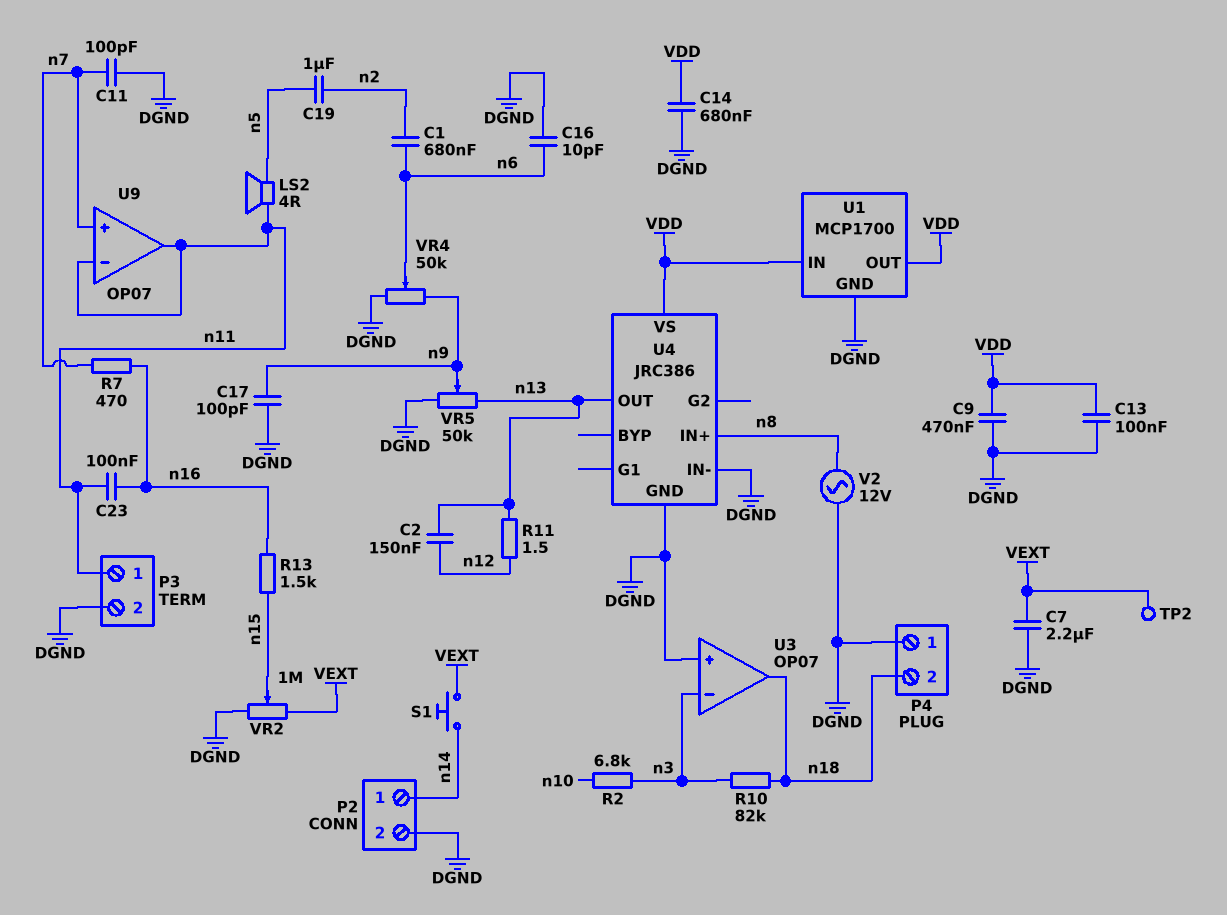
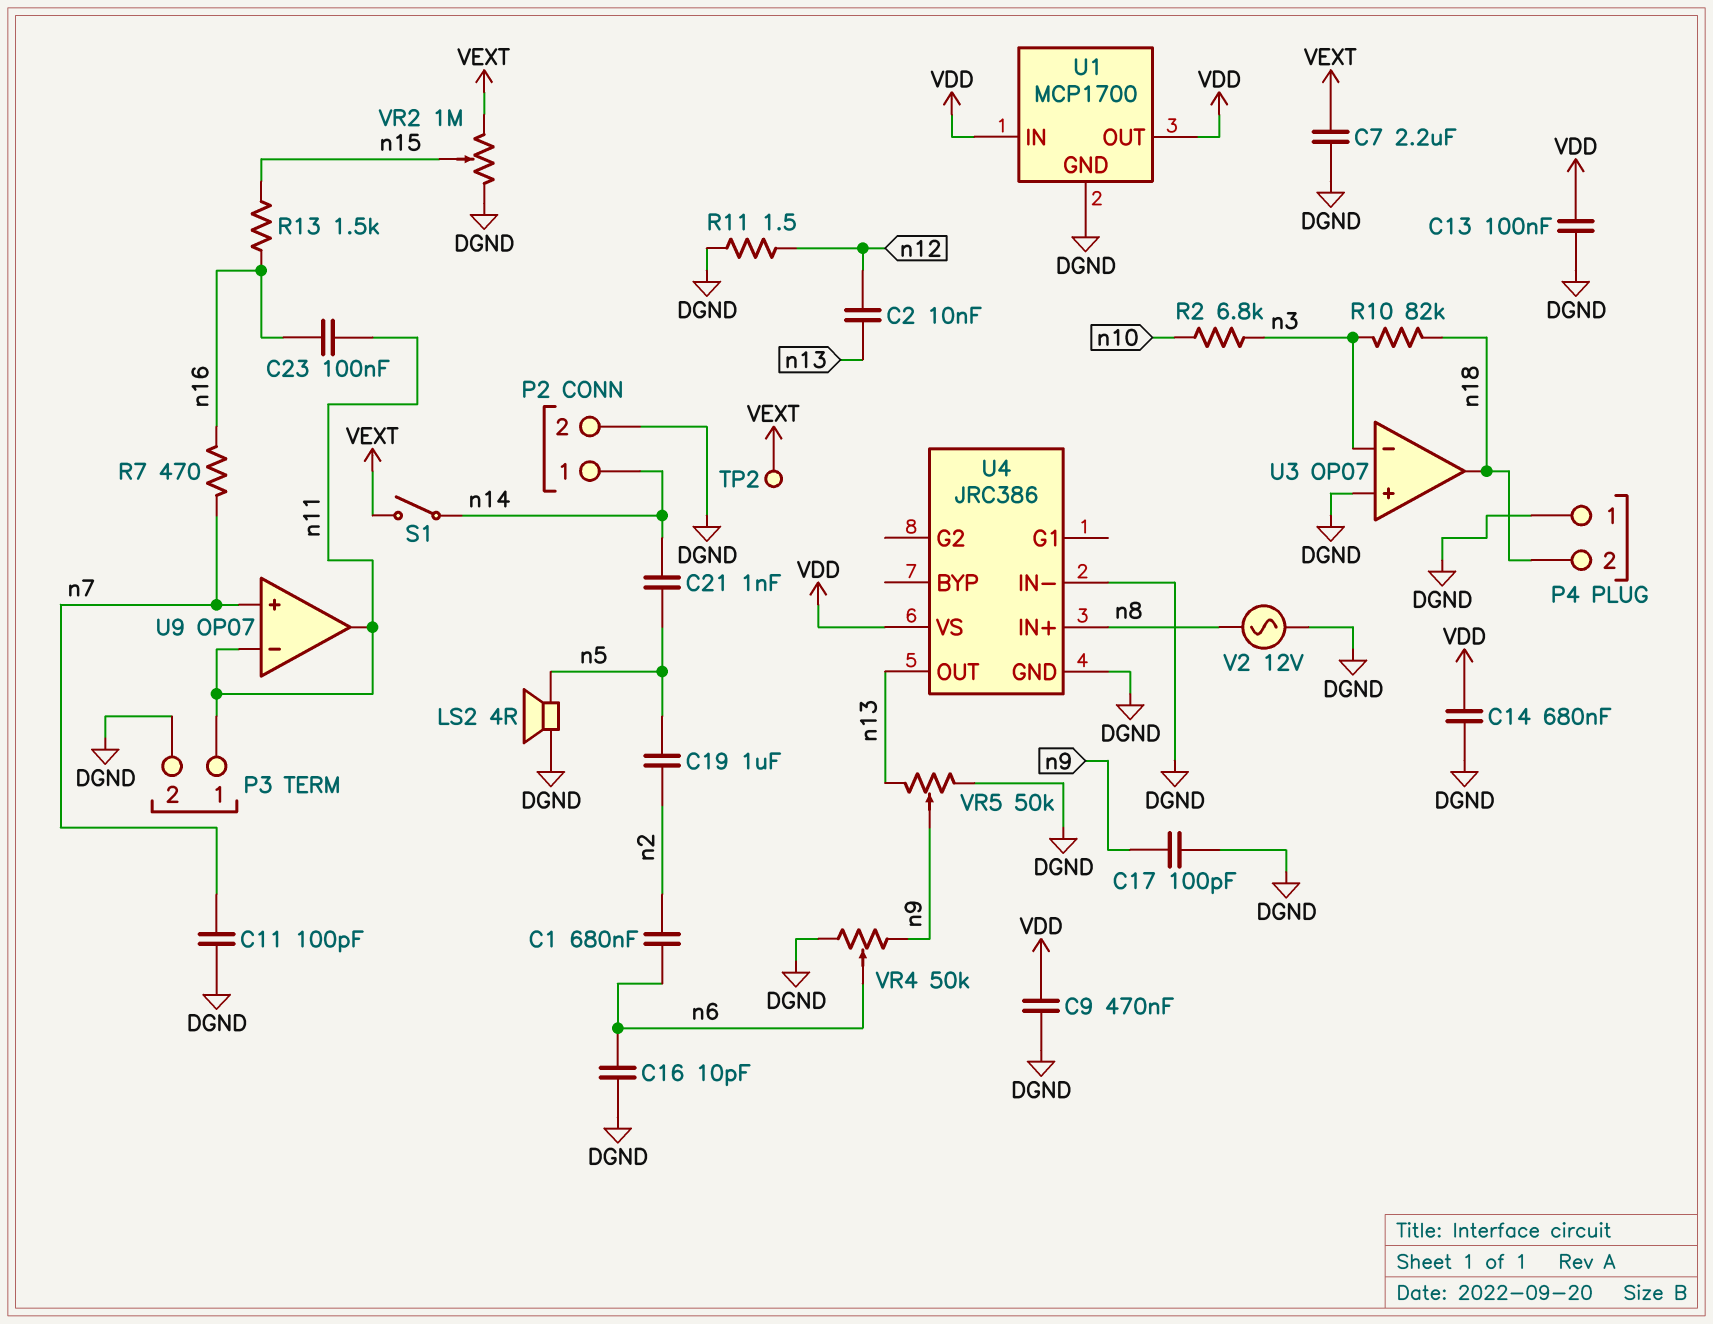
C2: 150nF (n12, n13) -> 10nF (n12, n13)
C21: none -> 1nF (n5, n14)
LS2: speaker 4R (n5, n11) -> speaker 4R (DGND, n5)
R11: 1.5 (n12, n13) -> 1.5 (DGND, n12)
S1: button (VEXT, n14) -> switch (VEXT, n14)

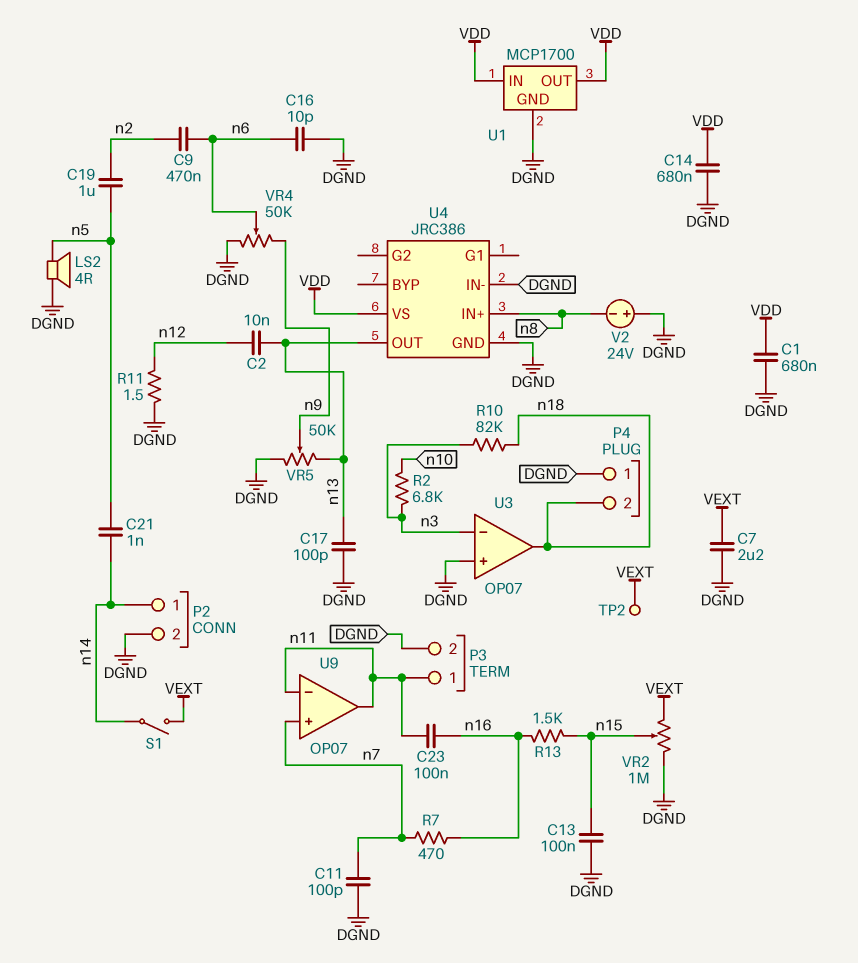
C1: 680nF (n2, n6) -> 680nF (DGND, VDD)
C9: 470nF (DGND, VDD) -> 470nF (n2, n6)
C13: 100nF (DGND, VDD) -> 100nF (DGND, n15)
C17: 100pF (DGND, n9) -> 100pF (DGND, n13)
V2: AC 12V (DGND, n8) -> 24V (plus DGND, minus n8)

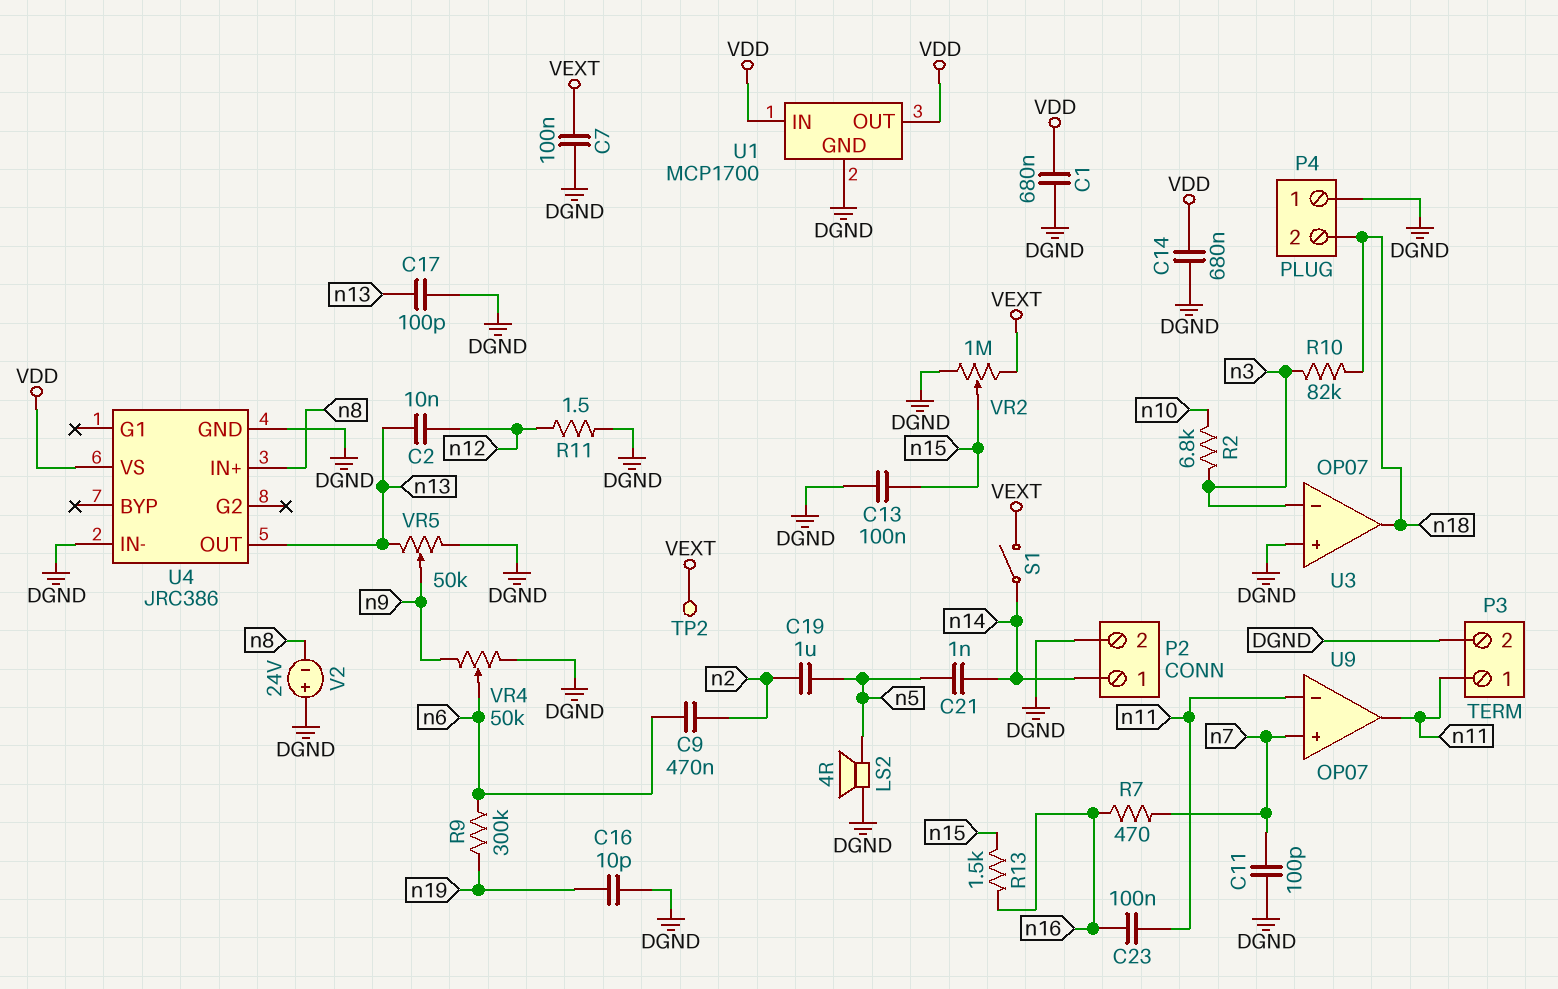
C7: 2.2uF (DGND, VEXT) -> 100nF (DGND, VEXT)
C16: 10pF (DGND, n6) -> 10pF (DGND, n19)
R9: none -> 300k (n6, n19)

